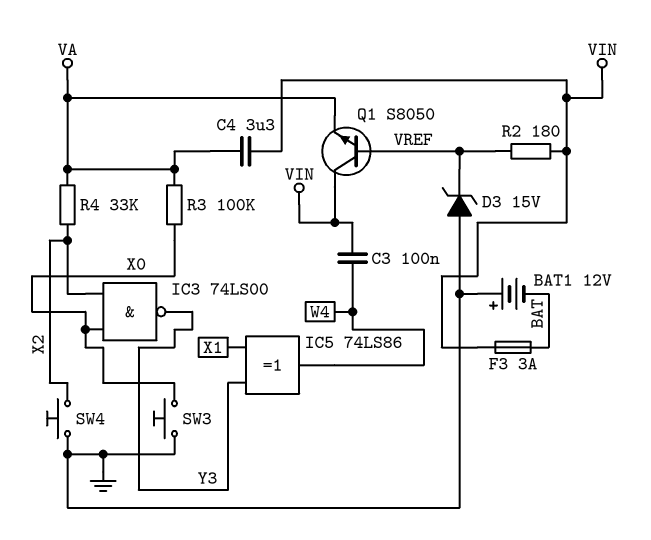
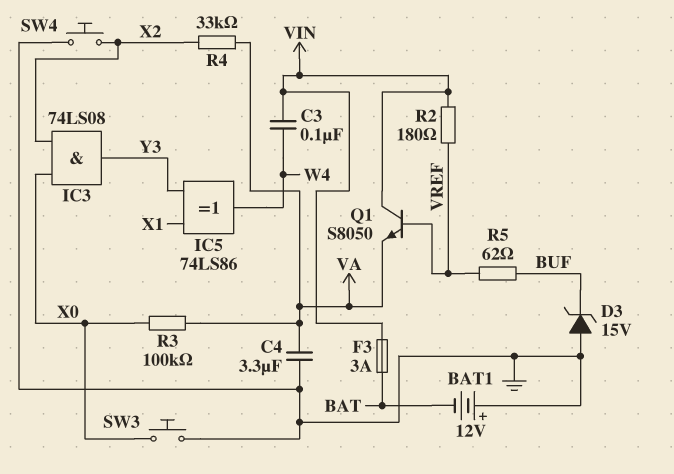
C4: 3.3uF (VA, VIN) -> 3.3uF (GND, VA)
D3: zener 15V (A GND, K VREF) -> zener 15V (A GND, K BUF)
IC3: NAND 74LS00 (in X0, in X2, out Y3) -> AND 74LS08 (in X0, in X2, out Y3)
R5: none -> 62 (BUF, VREF)

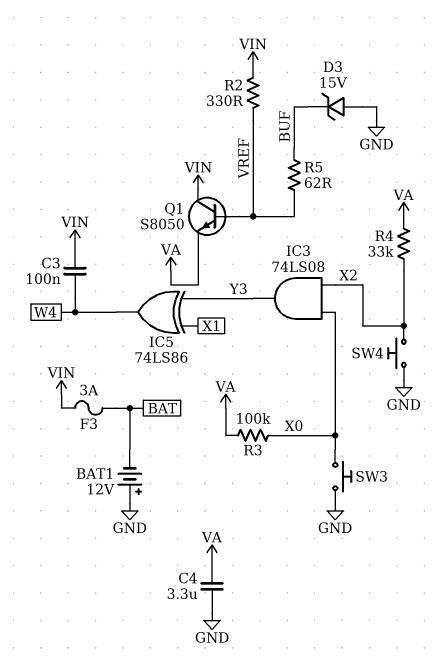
R2: 180 (VIN, VREF) -> 330 (VIN, VREF)

